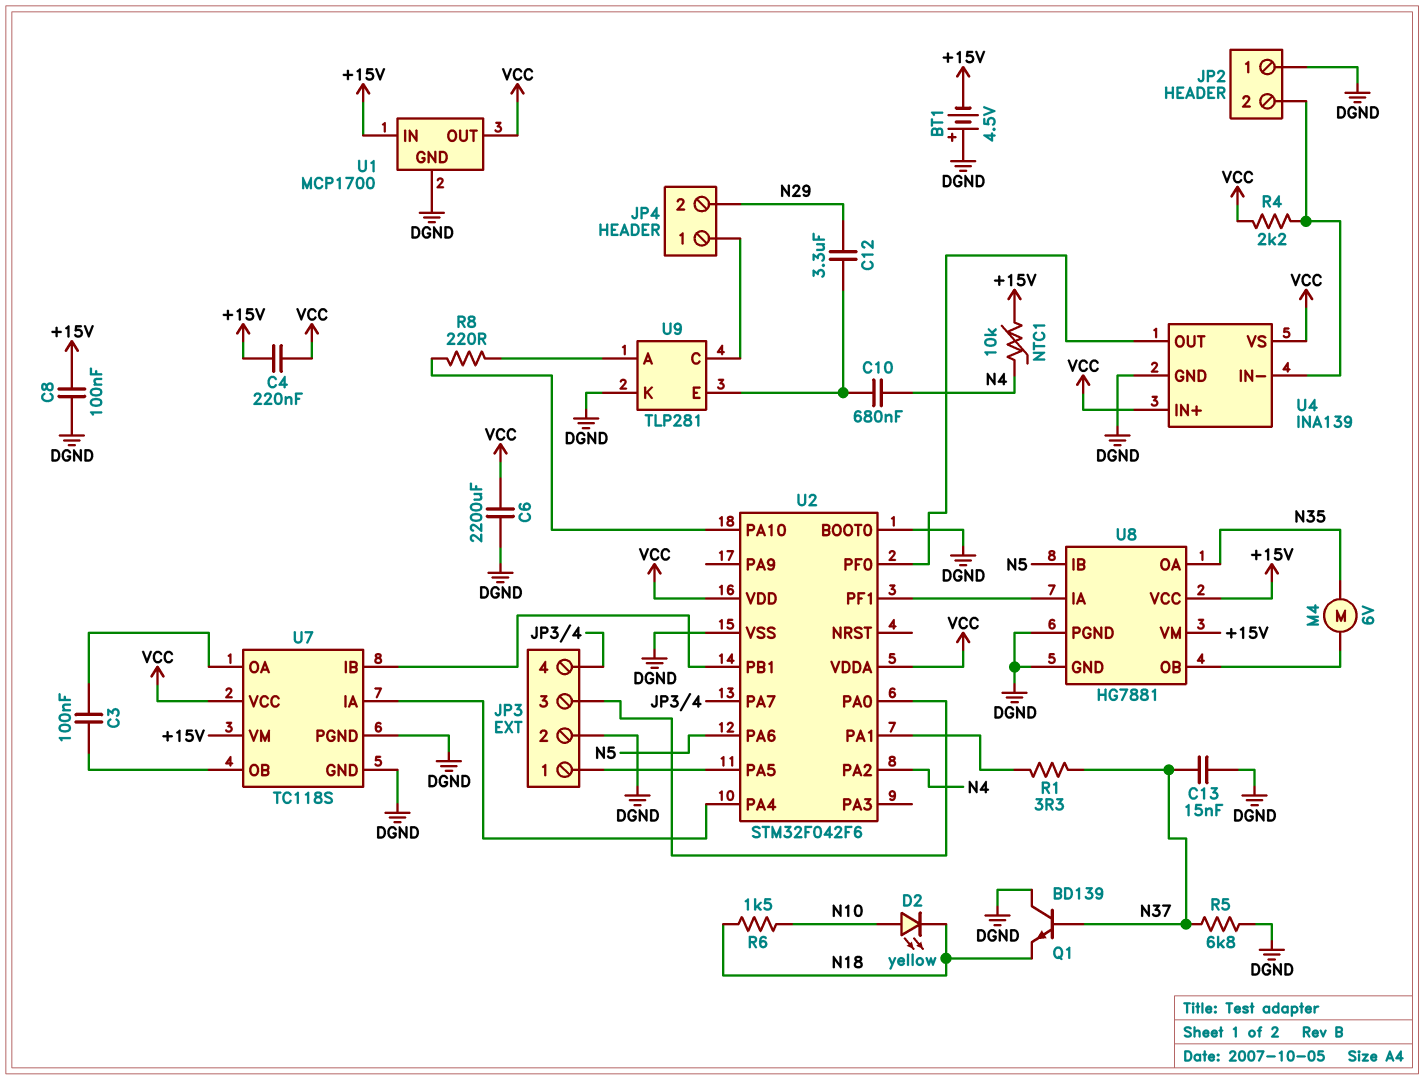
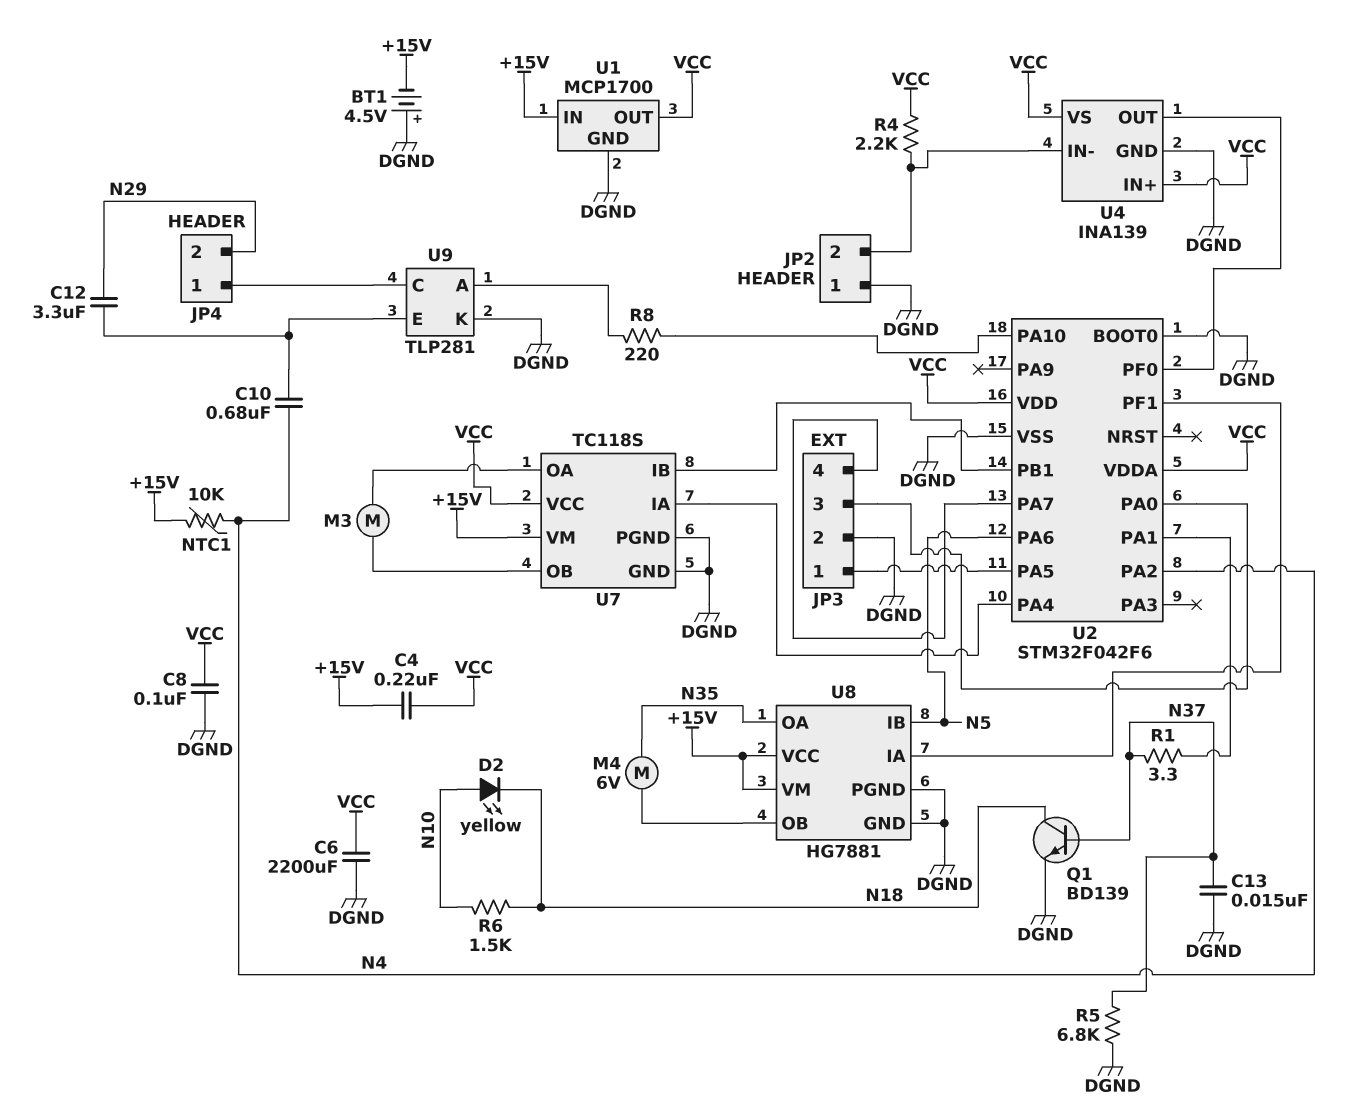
C3: 100nF (U7/OA, U7/OB) -> none
C8: 100nF (+15V, DGND) -> 100nF (DGND, VCC)
M3: none -> motor (U7/OA, U7/OB)
Q1: NPN BD139 (B N37, C DGND, E N18) -> NPN BD139 (B N37, C N18, E DGND)

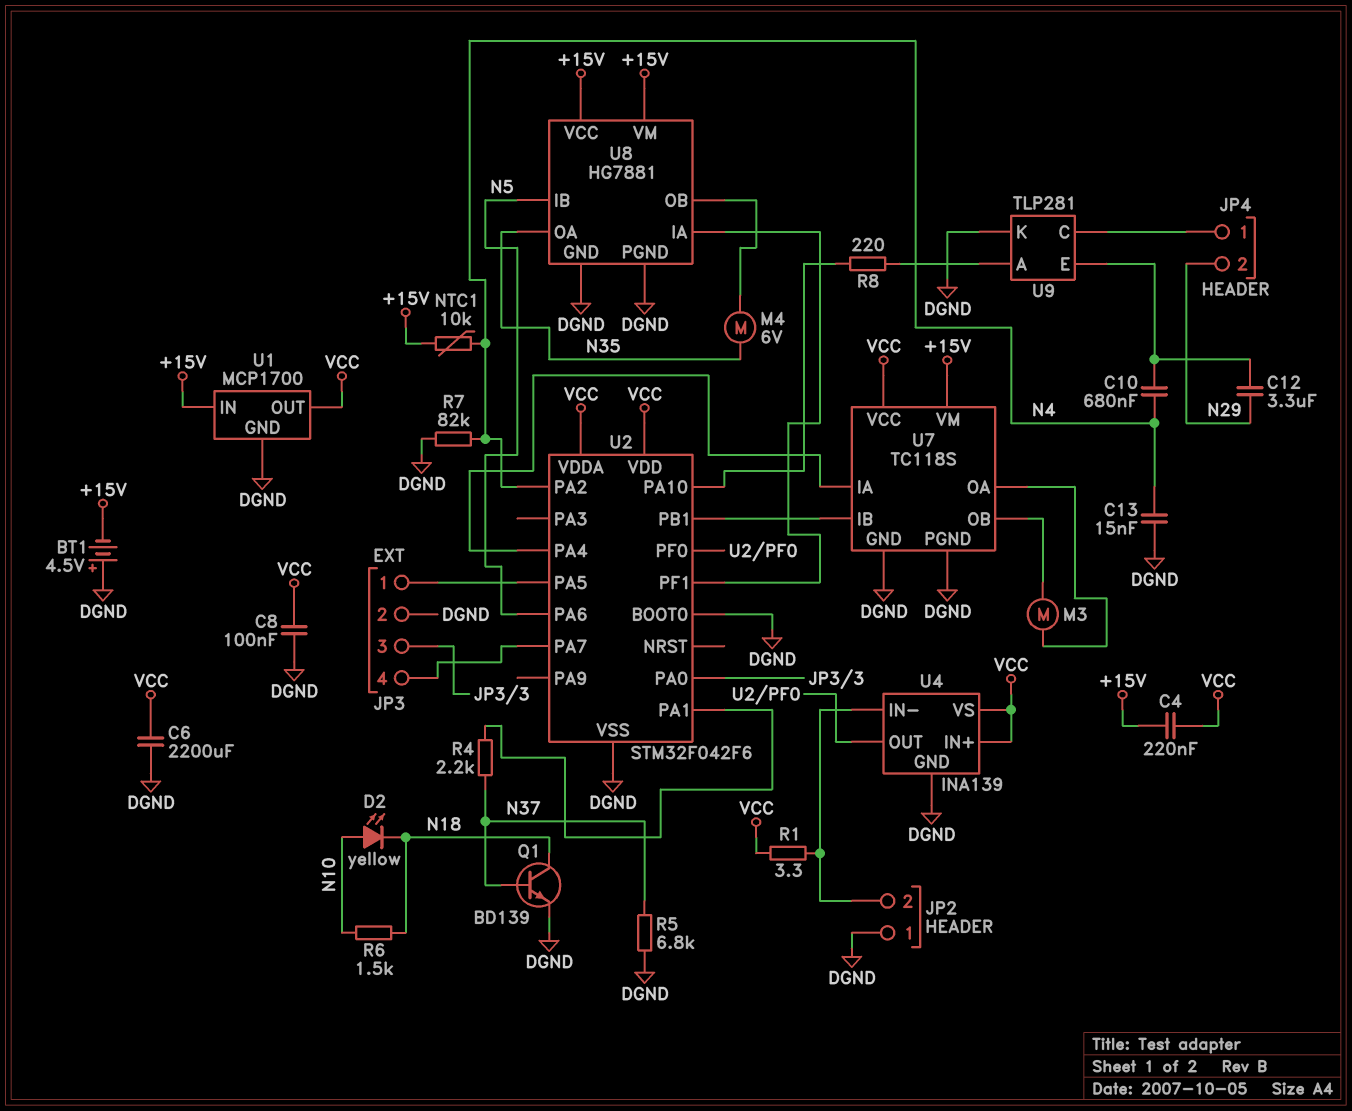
C13: 15nF (DGND, N37) -> 15nF (DGND, N4)
R1: 3.3 (N37, U2/PA1) -> 3.3 (JP2/2, VCC)
R4: 2.2k (JP2/2, VCC) -> 2.2k (N37, U2/PA1)
R7: none -> 82k (DGND, N4)

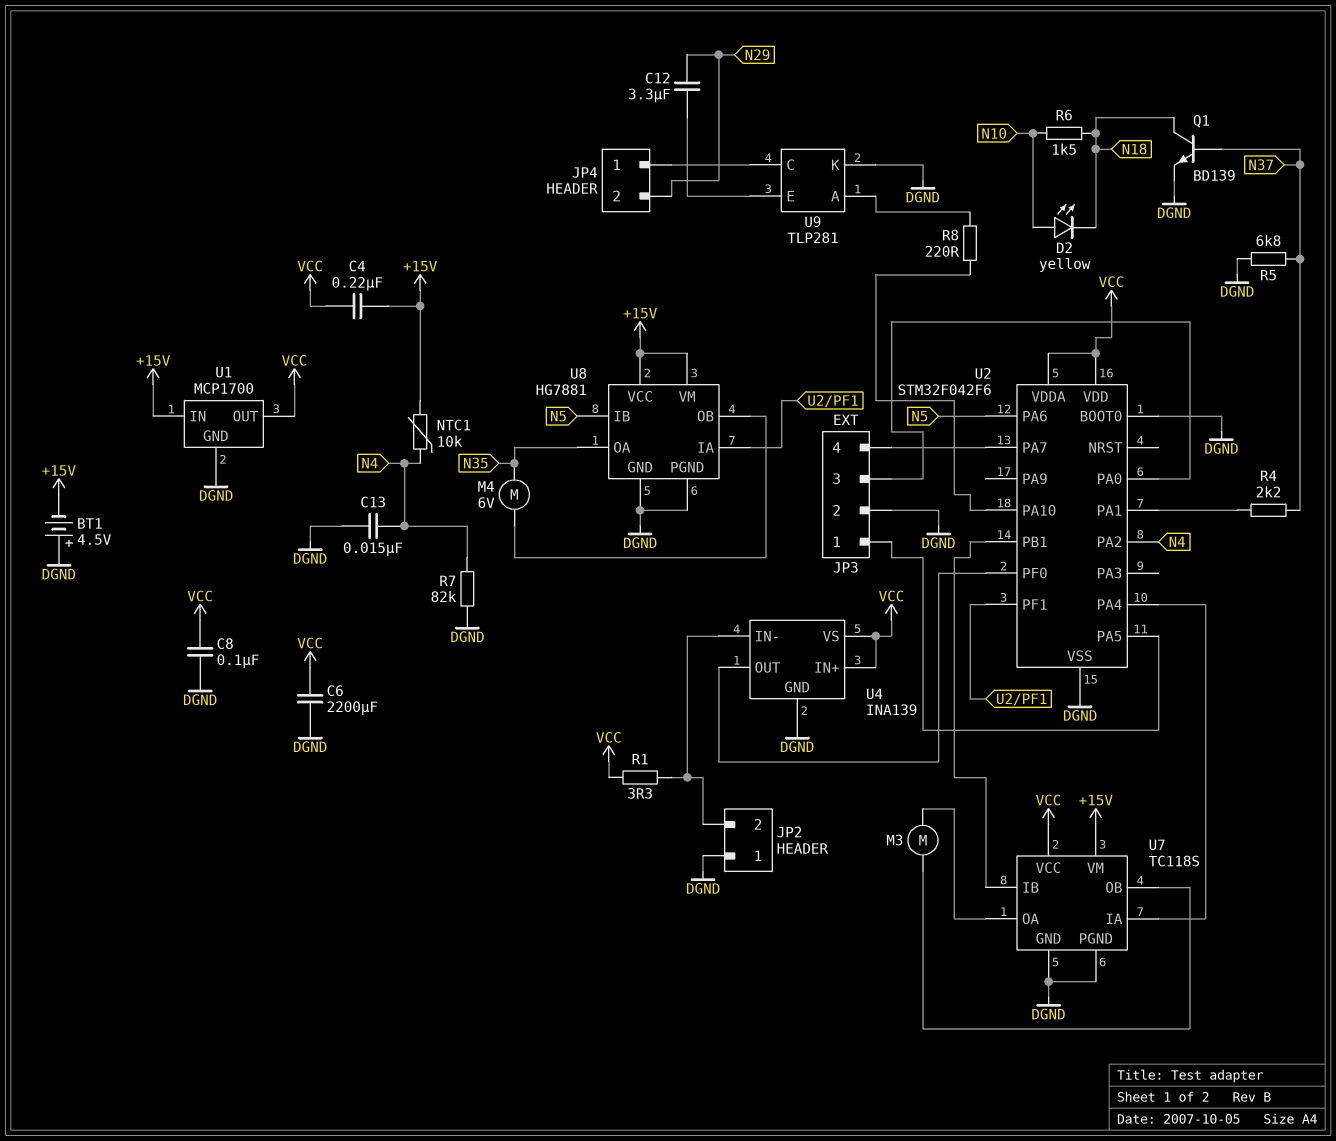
C10: 680nF (N4, U9/E) -> none

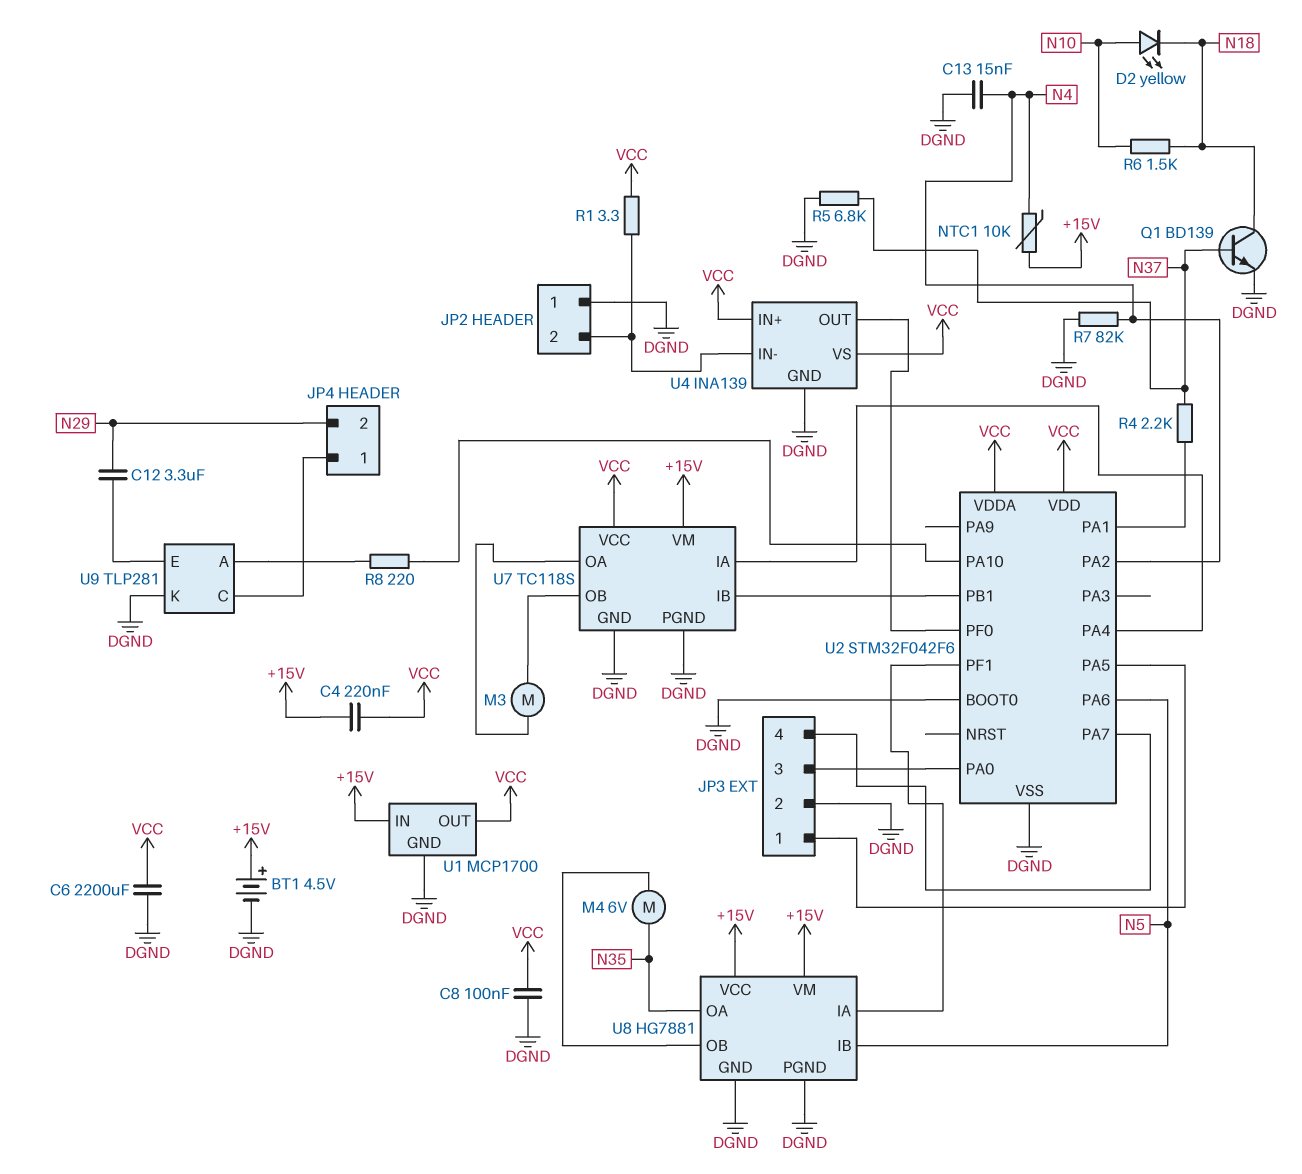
BT1: 4.5V (plus DGND, minus +15V) -> 4.5V (plus +15V, minus DGND)

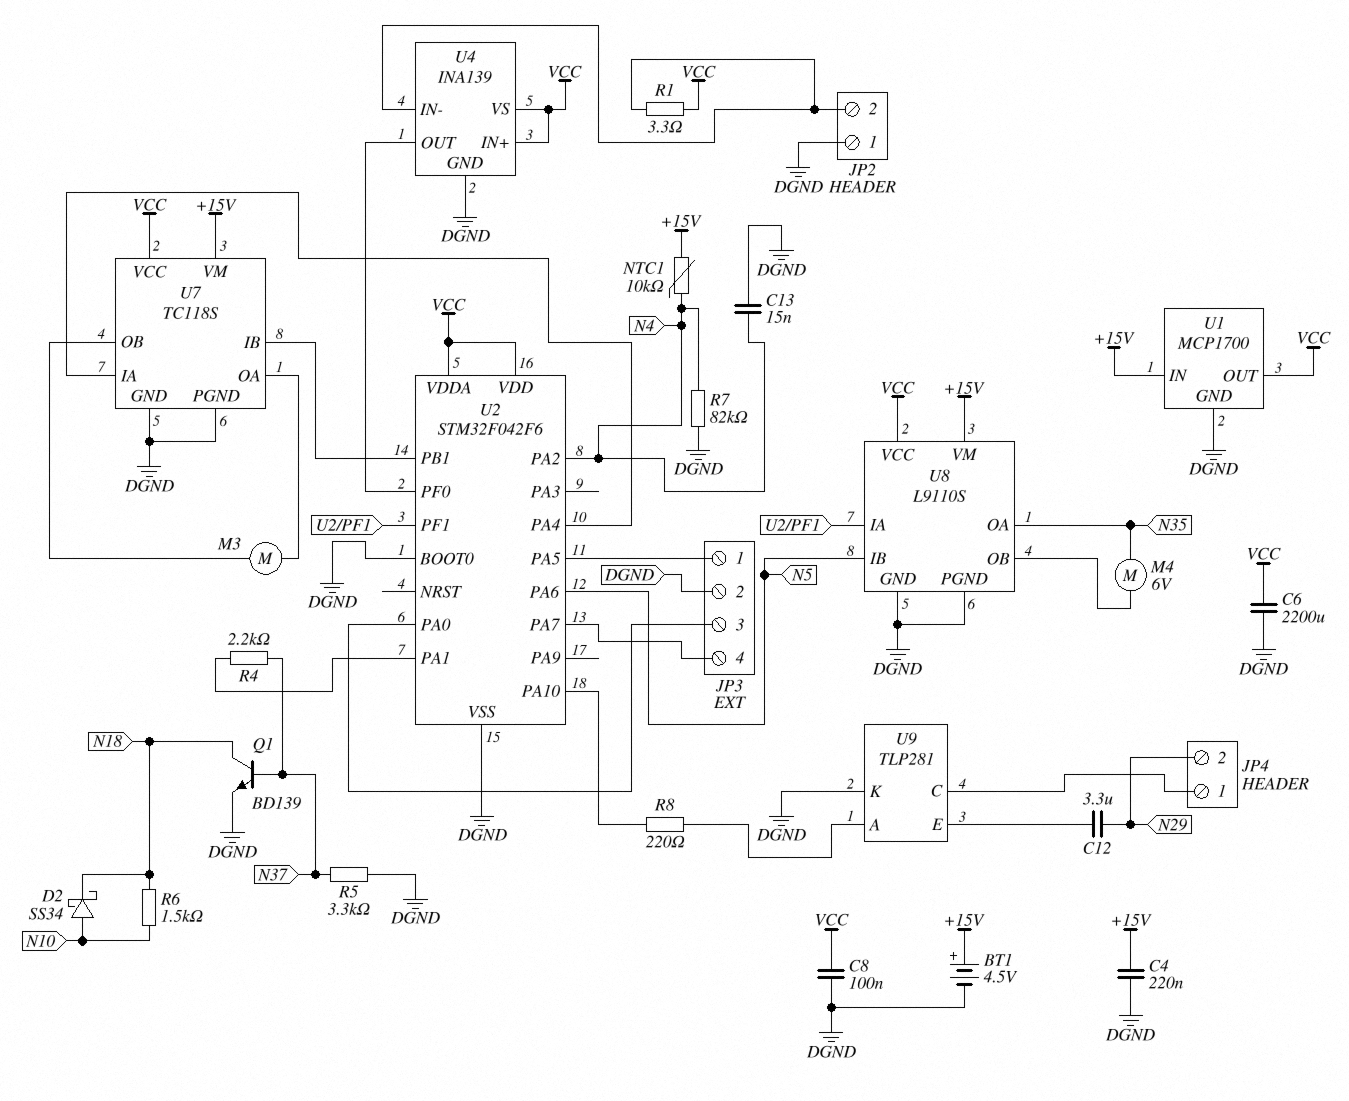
C4: 220nF (+15V, VCC) -> 220nF (+15V, DGND)
D2: LED yellow (A N10, K N18) -> schottky SS34 (A N10, K N18)
R5: 6.8k (DGND, N37) -> 3.3k (DGND, N37)
U8: HG7881 -> L9110S
U8 pin VCC: +15V -> VCC

